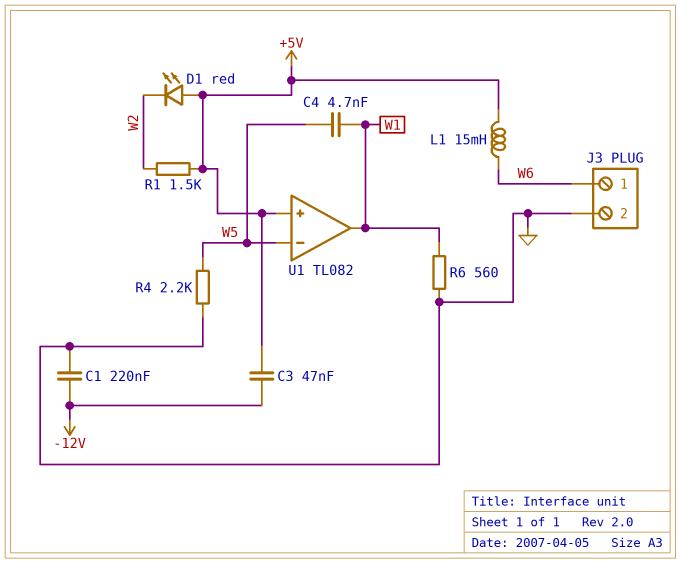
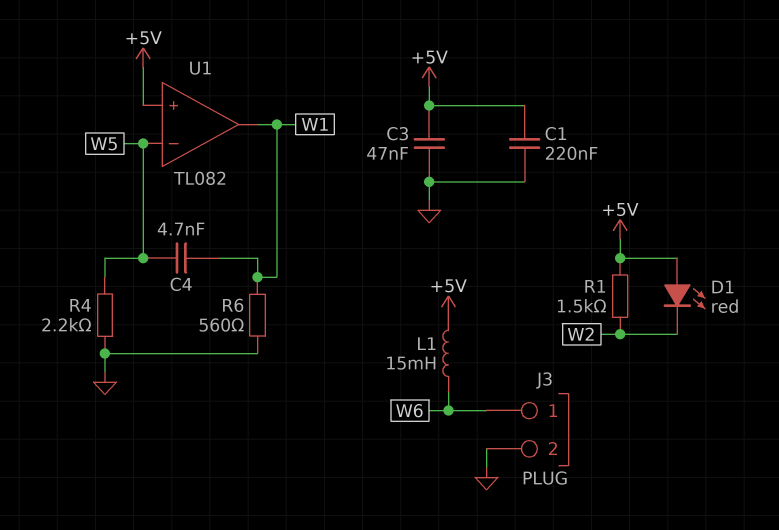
C1: 220nF (-12V, GND) -> 220nF (+5V, GND)
C3: 47nF (+5V, -12V) -> 47nF (+5V, GND)

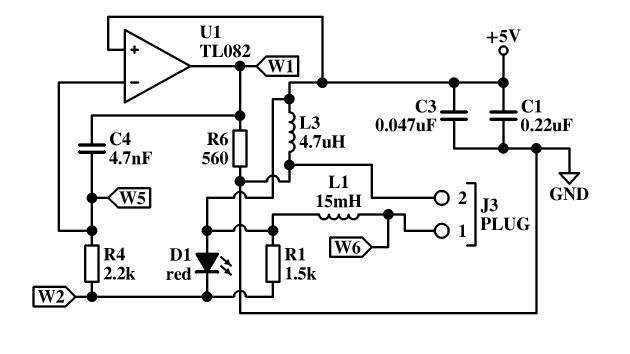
L3: none -> 4.7uH (+5V, GND)
R4: 2.2k (GND, W5) -> 2.2k (W2, W5)

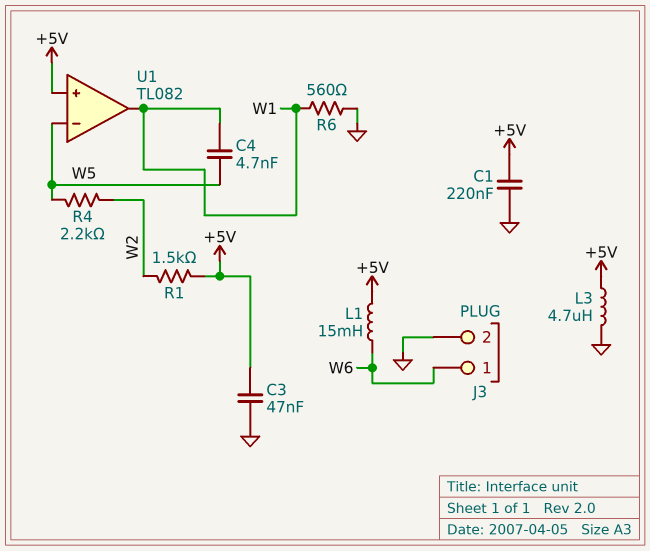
D1: LED red (A +5V, K W2) -> none

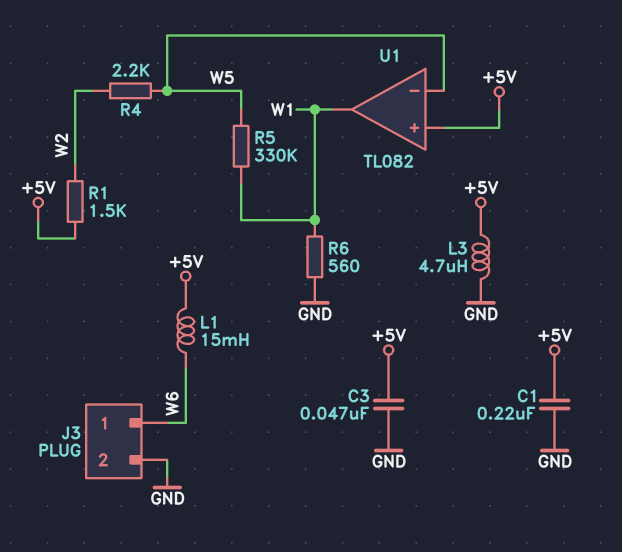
C4: 4.7nF (W1, W5) -> none
R5: none -> 330k (W1, W5)

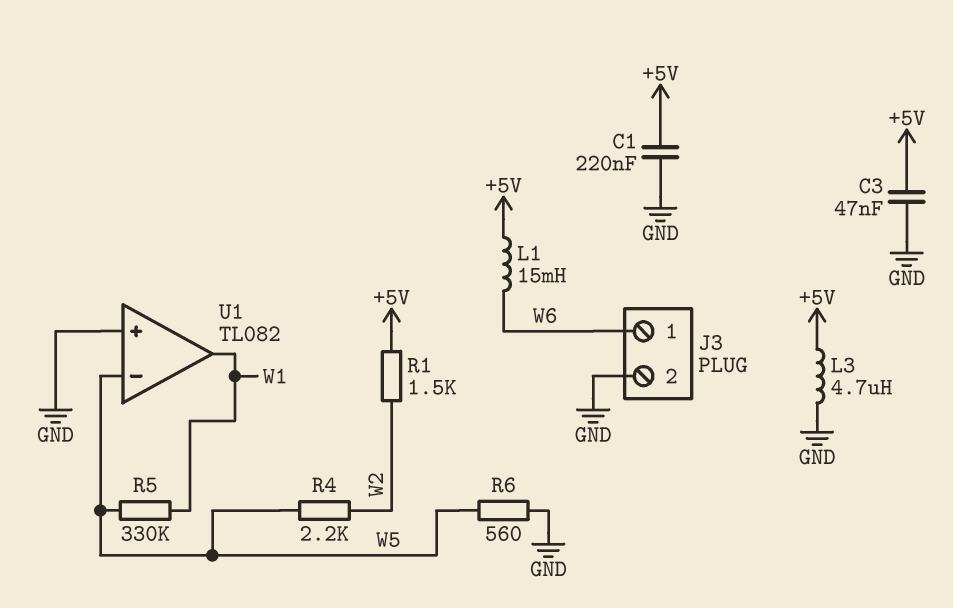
R6: 560 (GND, W1) -> 560 (GND, W5)
U1 pin in+: +5V -> GND

